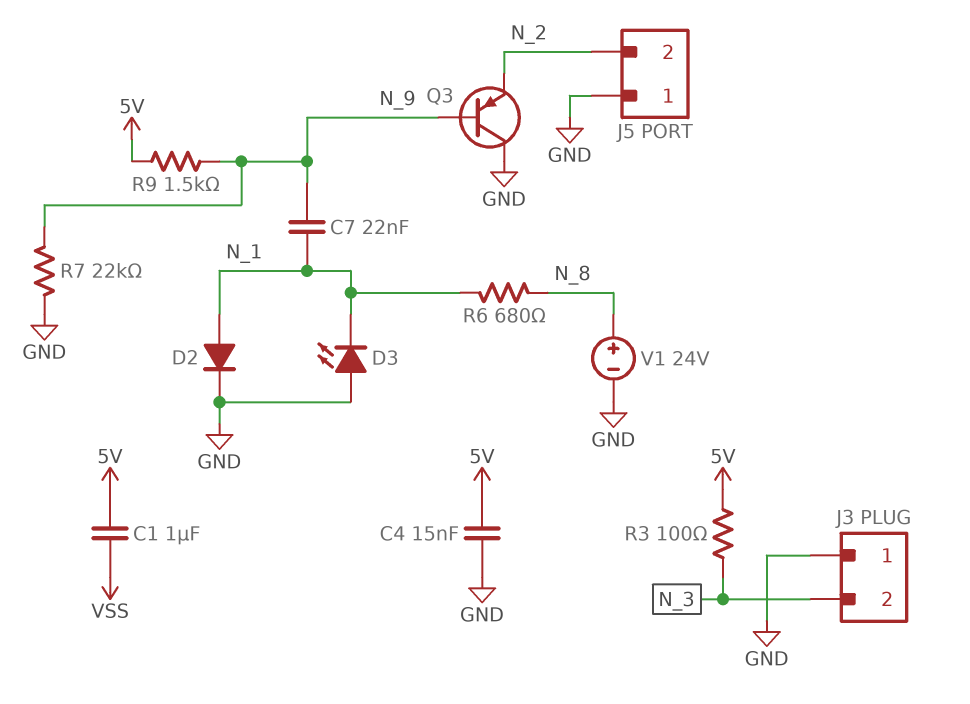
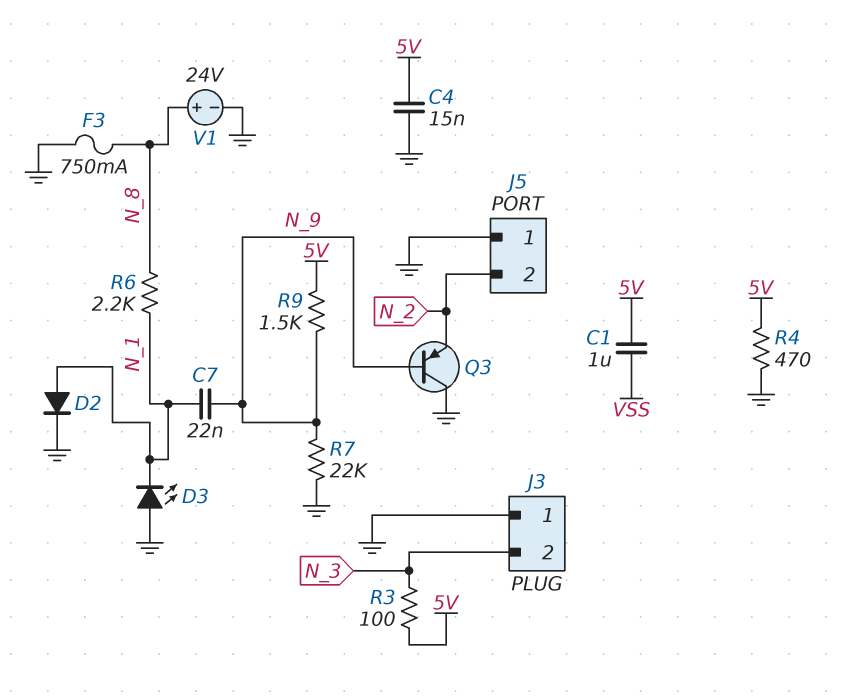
F3: none -> 750mA (GND, N_8)
R4: none -> 470 (5V, GND)
R6: 680 (N_1, N_8) -> 2.2k (N_1, N_8)

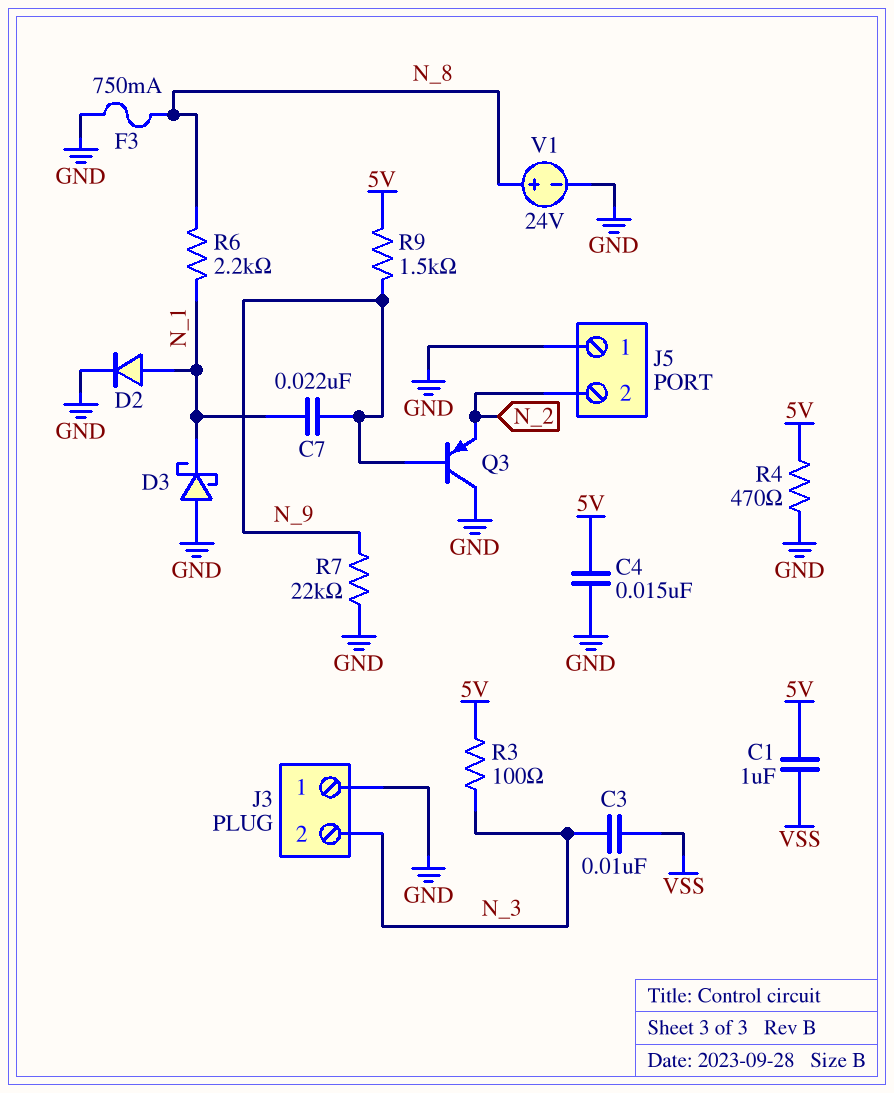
C3: none -> 10nF (N_3, VSS)
D3: LED (A GND, K N_1) -> schottky (A GND, K N_1)

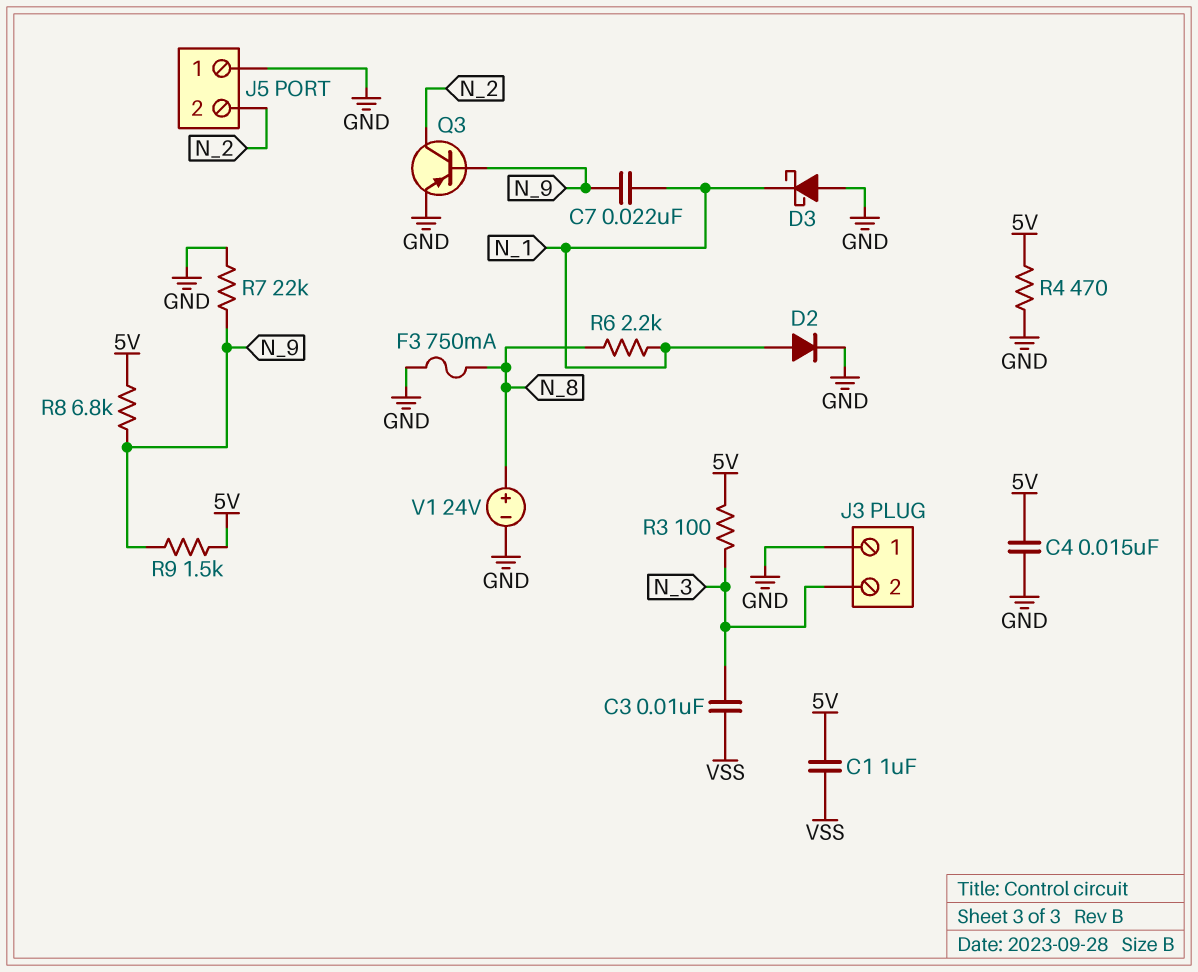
Q3: PNP (B N_9, C GND, E N_2) -> PNP (B N_9, C N_2, E GND)
R8: none -> 6.8k (5V, N_9)

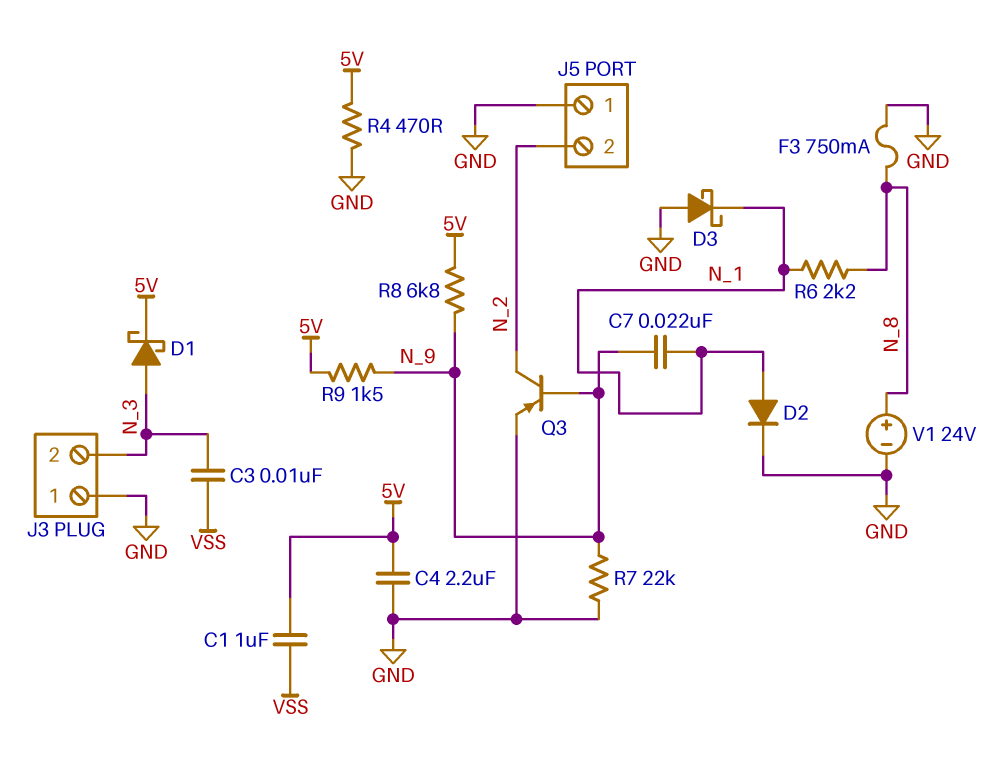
C4: 15nF (5V, GND) -> 2.2uF (5V, GND)
D1: none -> schottky (A N_3, K 5V)
R3: 100 (5V, N_3) -> none

